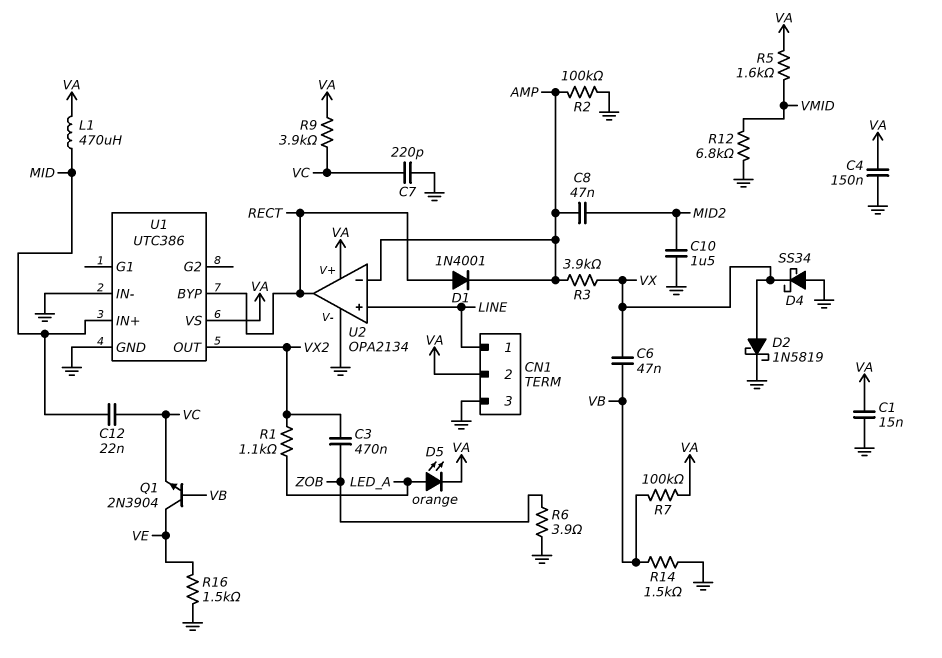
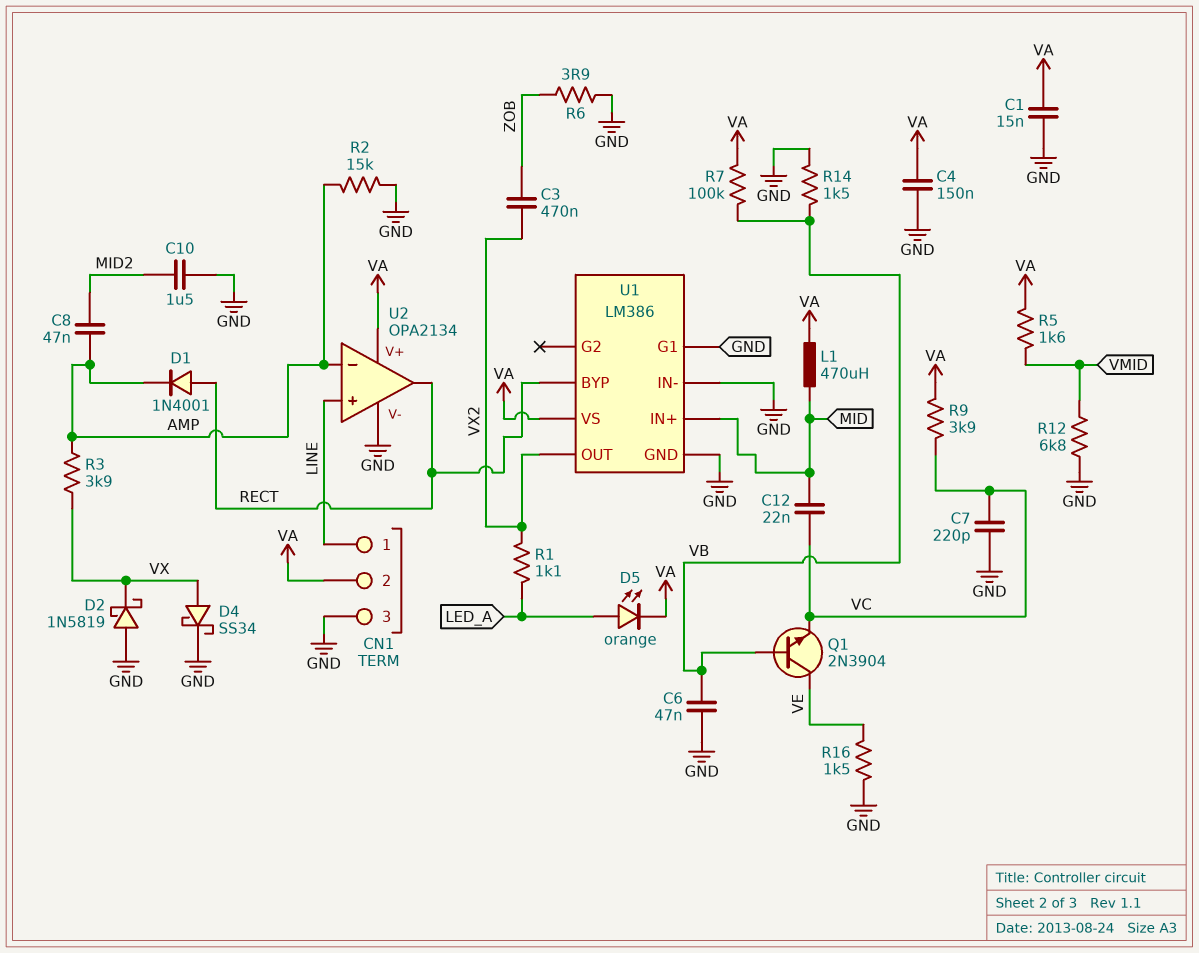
C6: 47nF (VB, VX) -> 47nF (GND, VB)
D2: schottky 1N5819 (A VX, K GND) -> schottky 1N5819 (A GND, K VX)
D4: schottky SS34 (A GND, K VX) -> schottky SS34 (A VX, K GND)
R2: 100k (AMP, GND) -> 15k (AMP, GND)
U1: UTC386 -> LM386
U1 pin G1: none -> GND

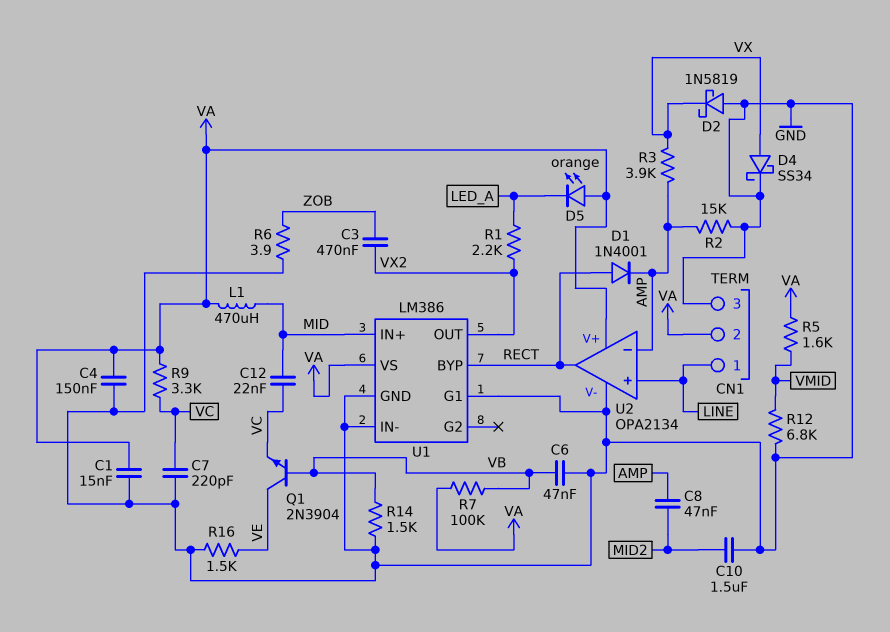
D5: LED orange (A LED_A, K VA) -> LED orange (A VA, K LED_A)
R1: 1.1k (LED_A, VX2) -> 2.2k (LED_A, VX2)
R9: 3.9k (VA, VC) -> 3.3k (VA, VC)

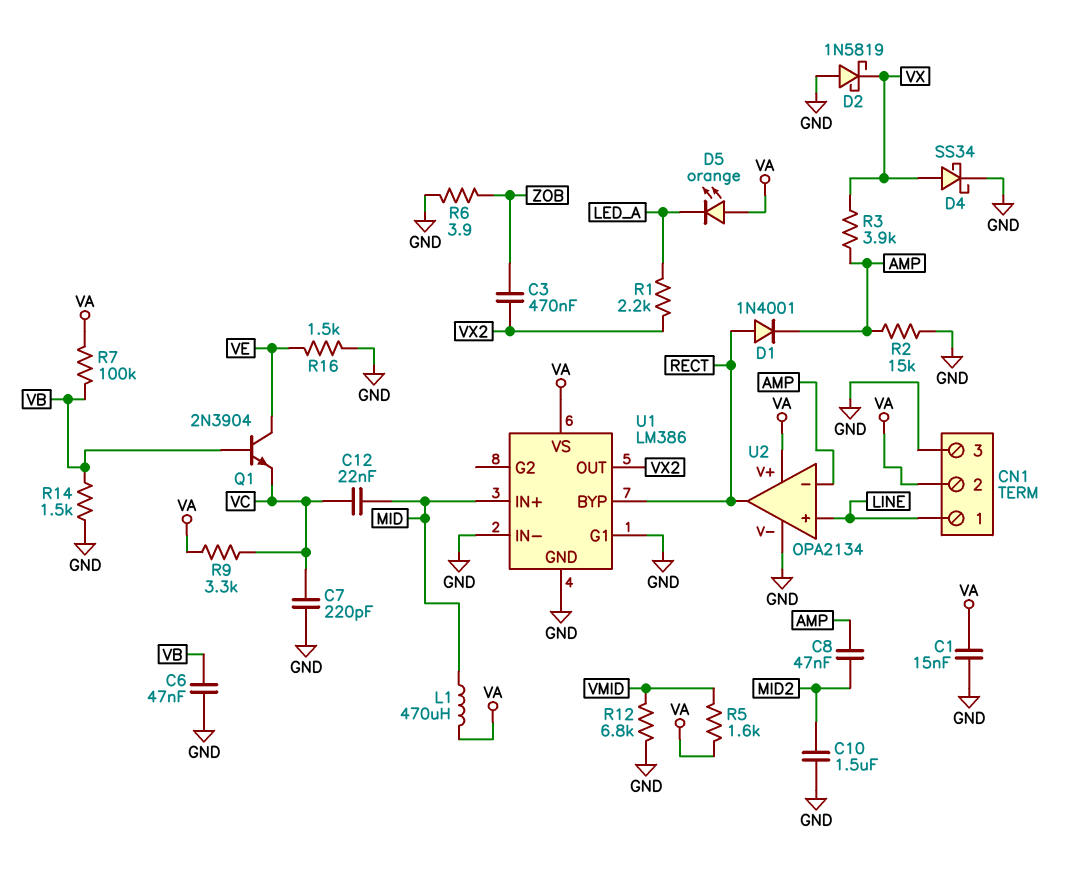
C4: 150nF (GND, VA) -> none

